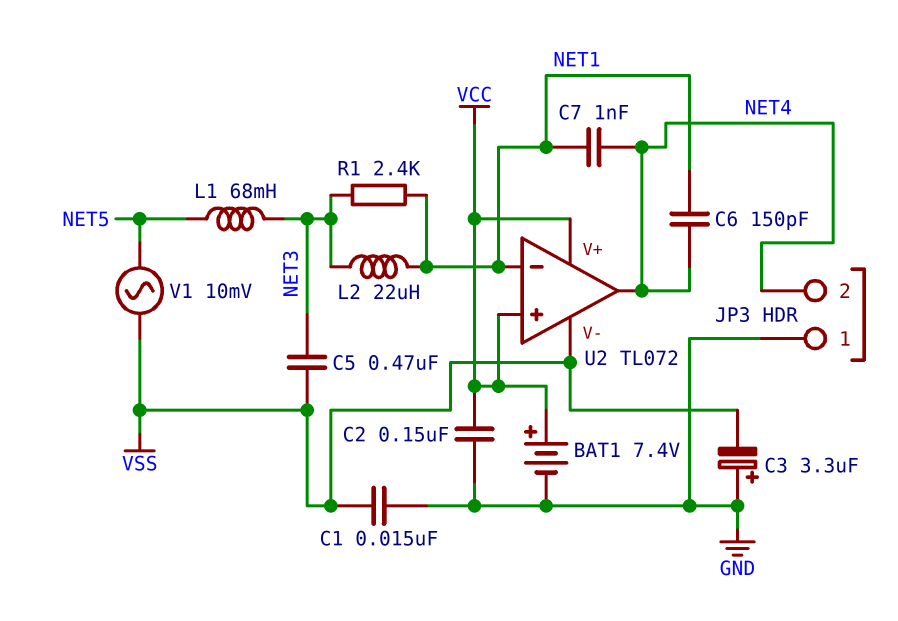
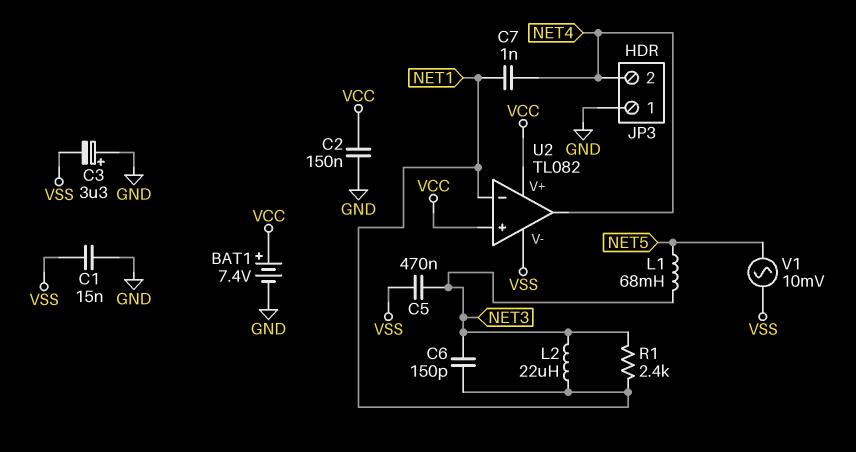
C6: 150pF (NET1, NET4) -> 150pF (NET1, NET3)
U2: TL072 -> TL082

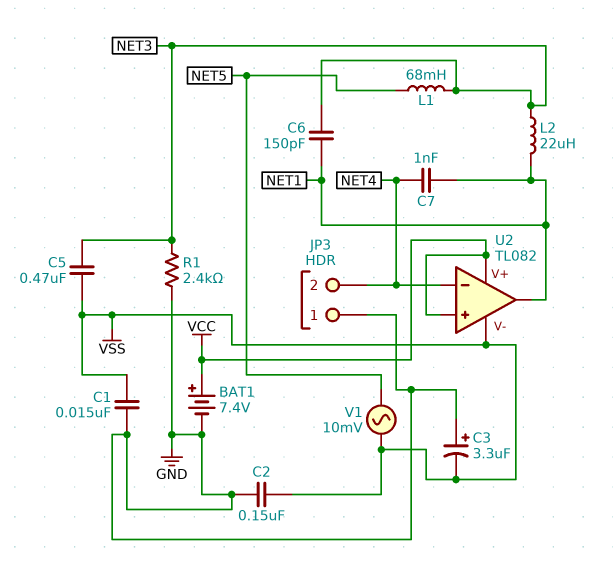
C2: 150nF (GND, VCC) -> 150nF (GND, VSS)
R1: 2.4k (NET1, NET3) -> 2.4k (GND, NET3)
U2 pin in-: NET1 -> NET4
U2 pin out: NET4 -> NET1

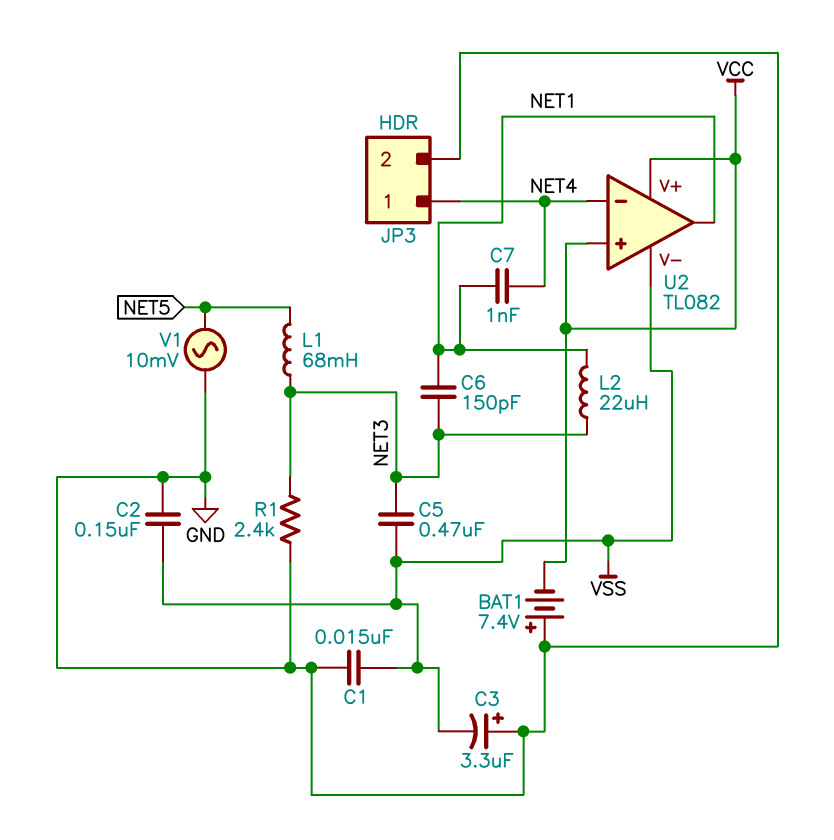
BAT1: 7.4V (plus VCC, minus GND) -> 7.4V (plus GND, minus VCC)
JP3 pin 1: GND -> NET4
JP3 pin 2: NET4 -> GND
V1: AC 10mV (NET5, VSS) -> AC 10mV (GND, NET5)

